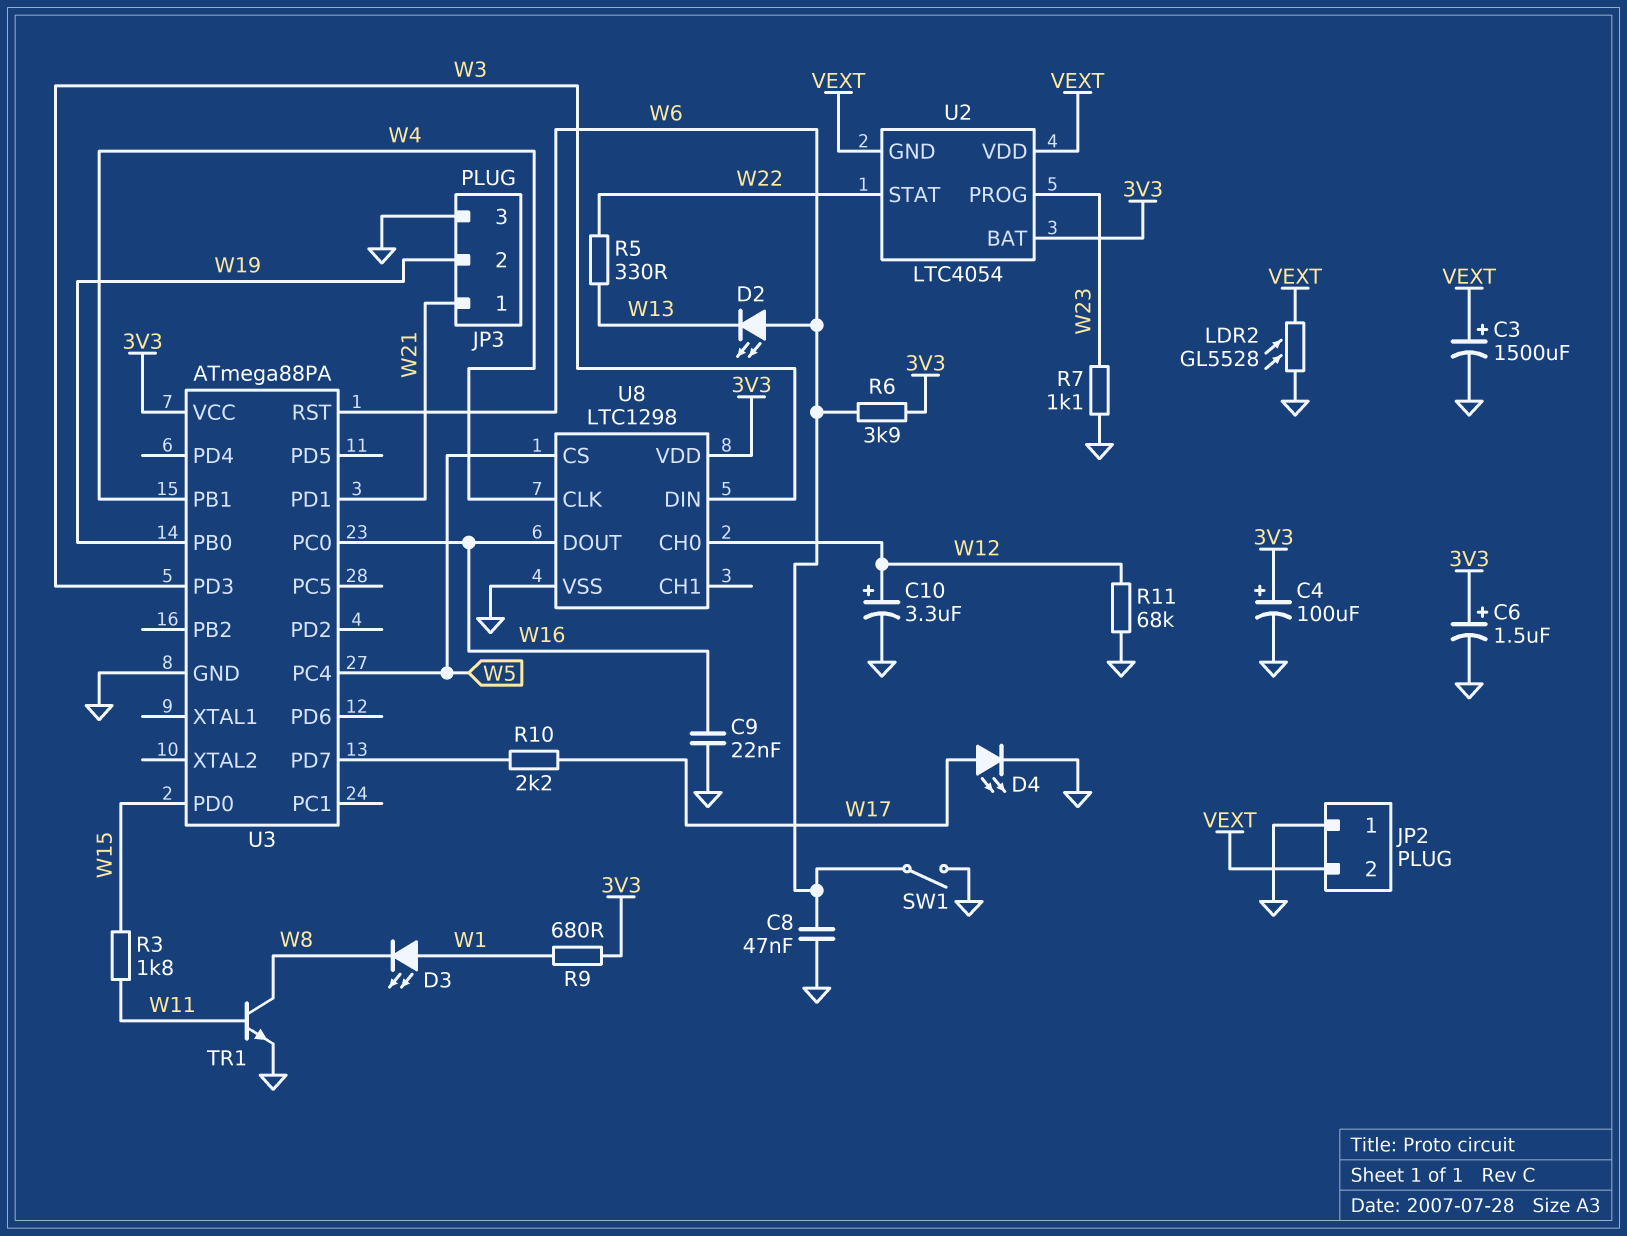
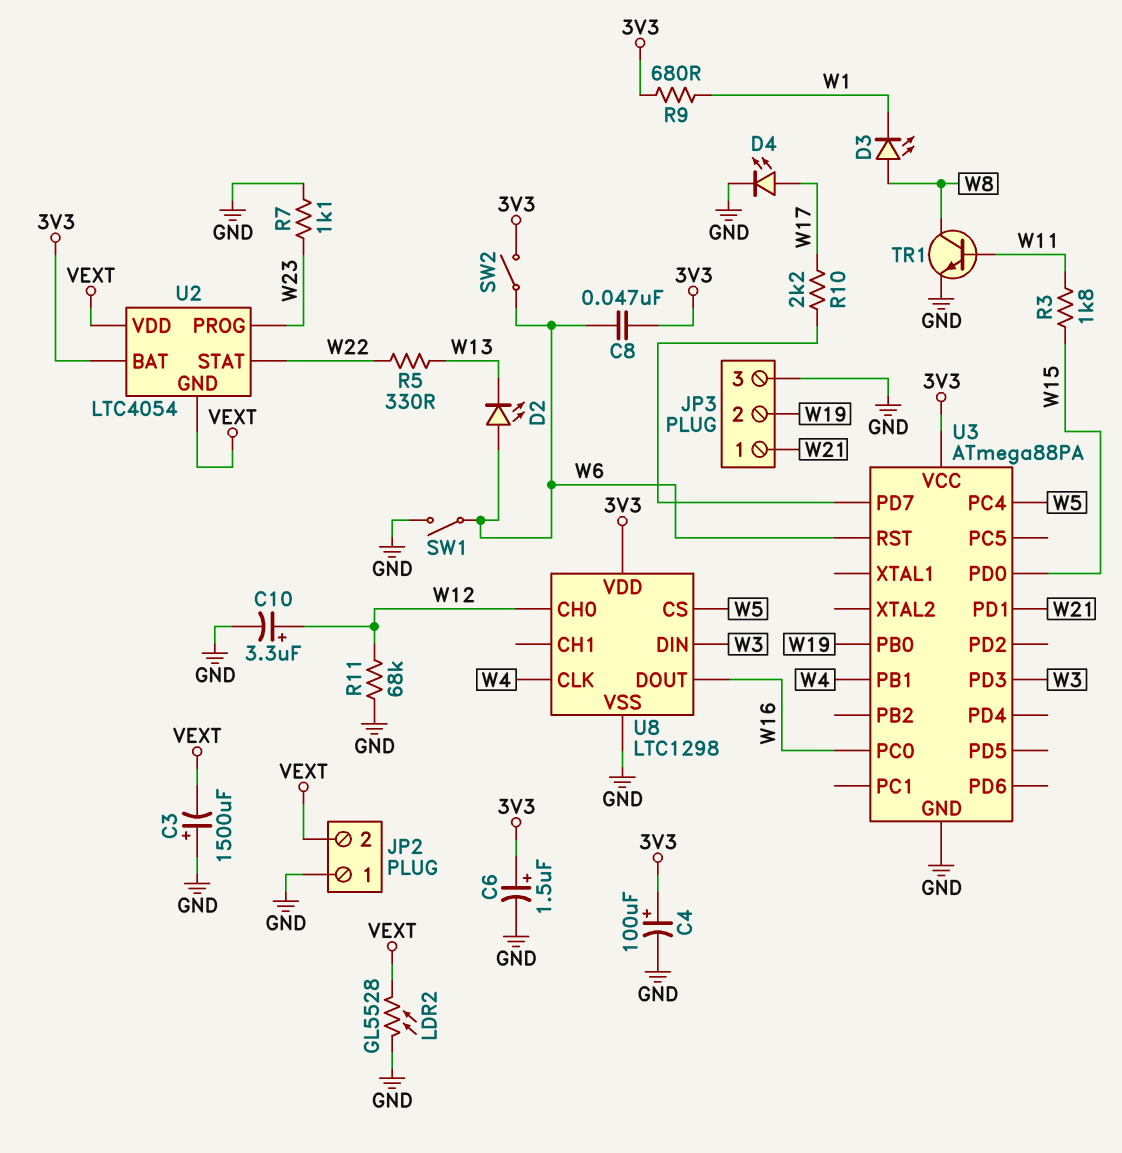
C3: 1500uF (plus VEXT, minus GND) -> 1500uF (plus GND, minus VEXT)
C8: 47nF (GND, W6) -> 47nF (3V3, W6)
C9: 22nF (GND, W16) -> none
D3: LED (A W1, K W8) -> LED (A W8, K W1)
R6: 3.9k (3V3, W6) -> none
SW2: none -> switch (3V3, W6)

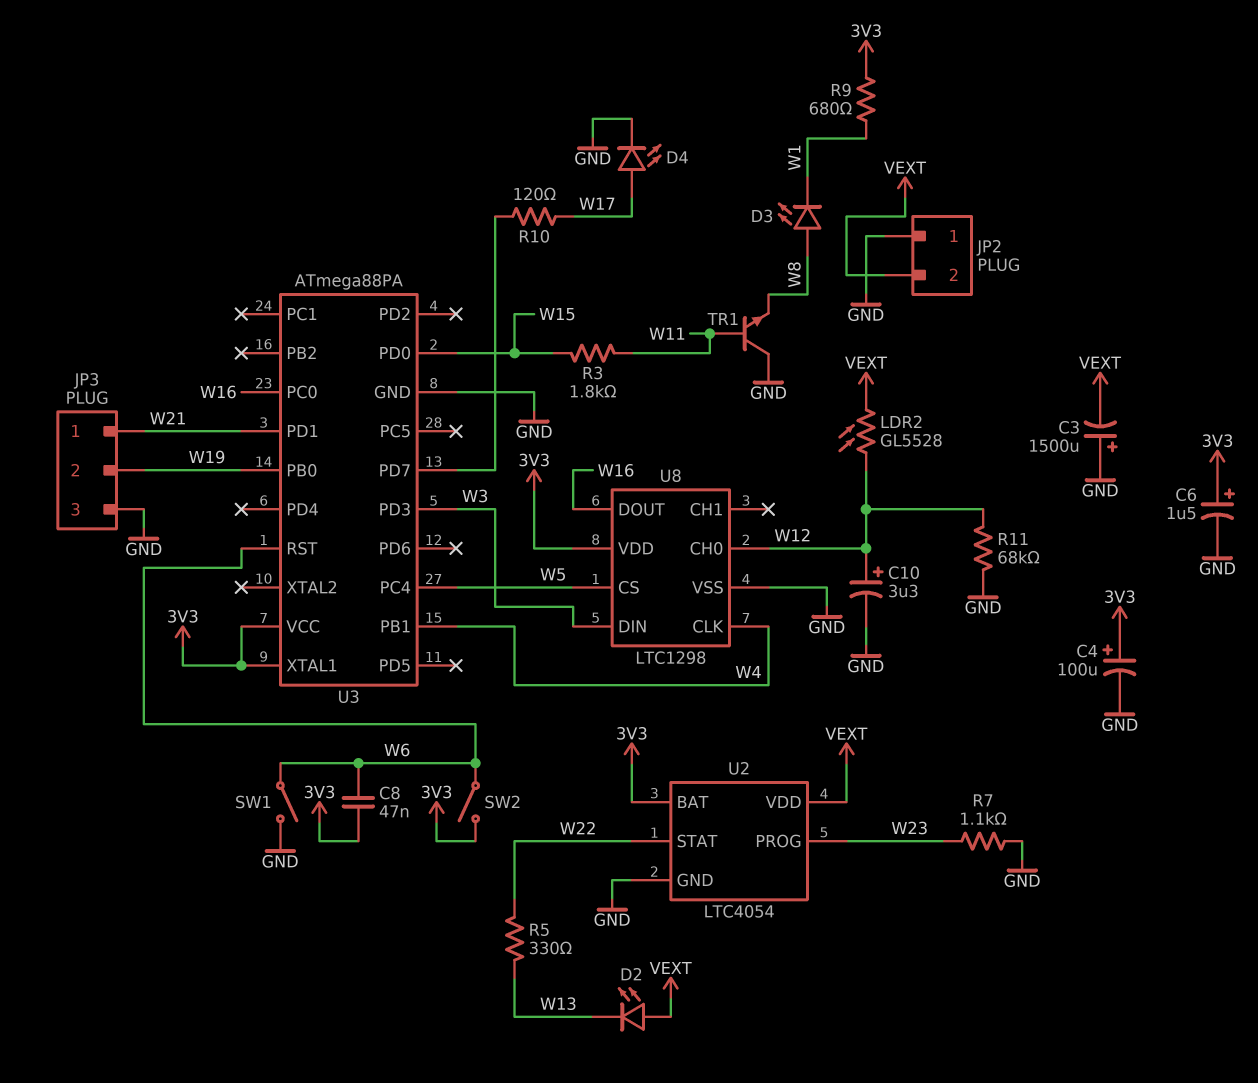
D2: LED (A W6, K W13) -> LED (A VEXT, K W13)
LDR2: GL5528 (GND, VEXT) -> GL5528 (VEXT, W12)
R10: 2.2k (U3/PD7, W17) -> 120 (U3/PD7, W17)
TR1: NPN (B W11, C W8, E GND) -> NPN (B W11, C GND, E W8)
U2 pin GND: VEXT -> GND
U3 pin XTAL1: none -> 3V3

